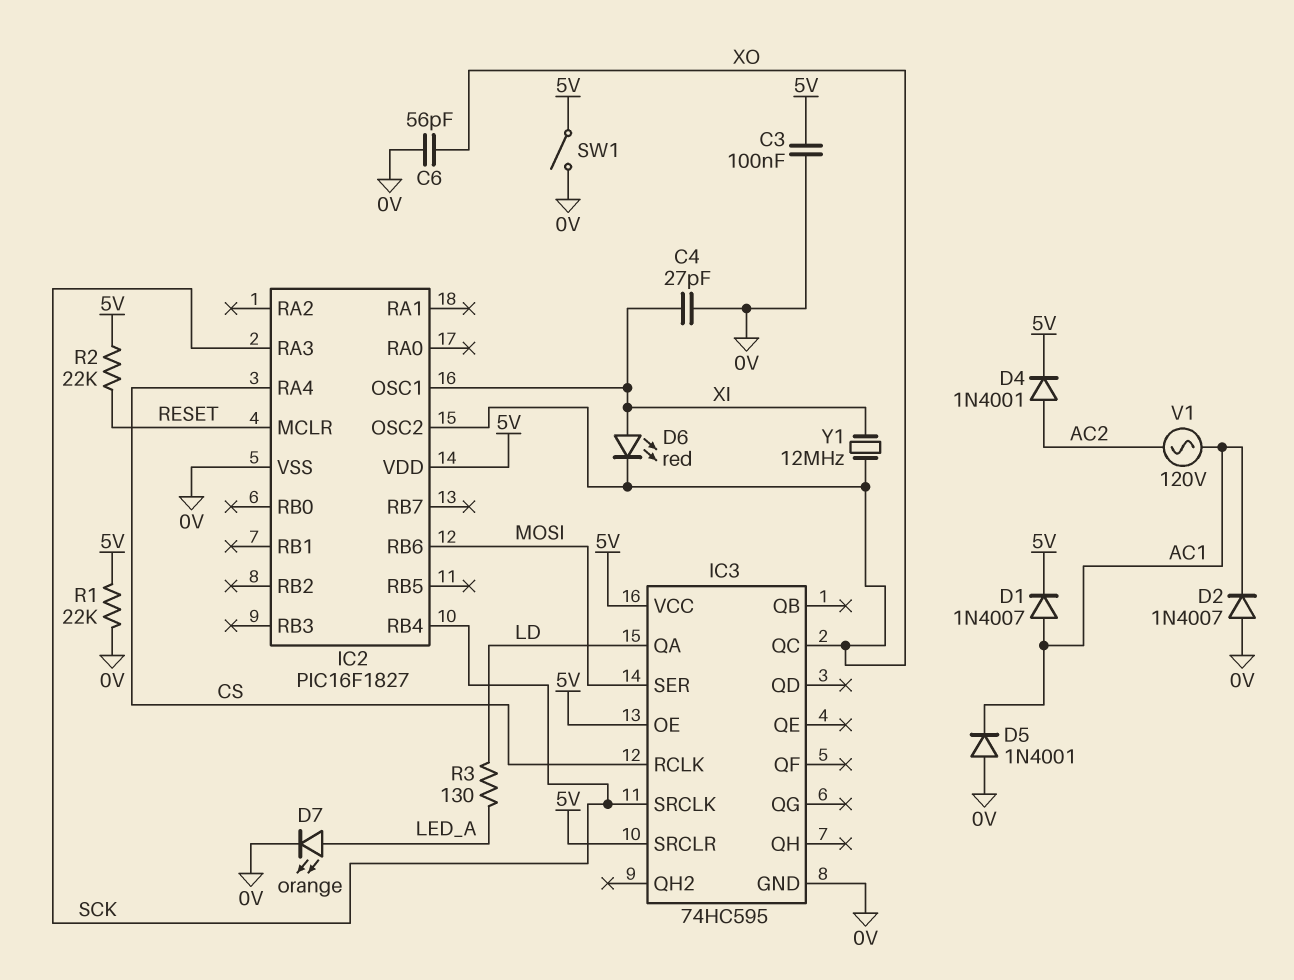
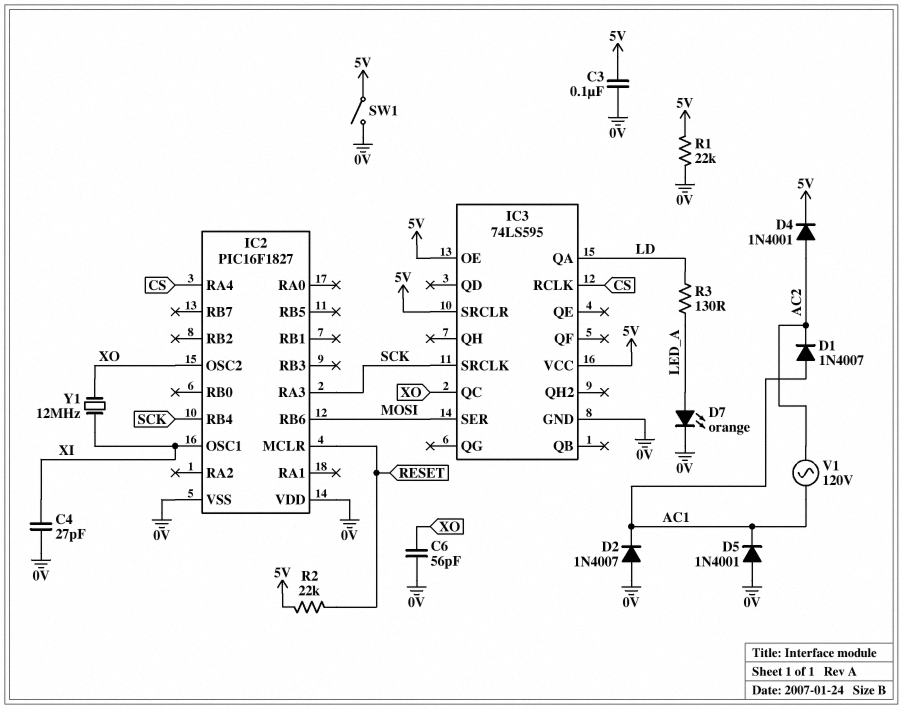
D1: diode 1N4007 (A AC1, K 5V) -> diode 1N4007 (A AC1, K AC2)
D6: LED red (A XI, K XO) -> none
IC2 pin VDD: 5V -> 0V
IC3: 74HC595 -> 74LS595

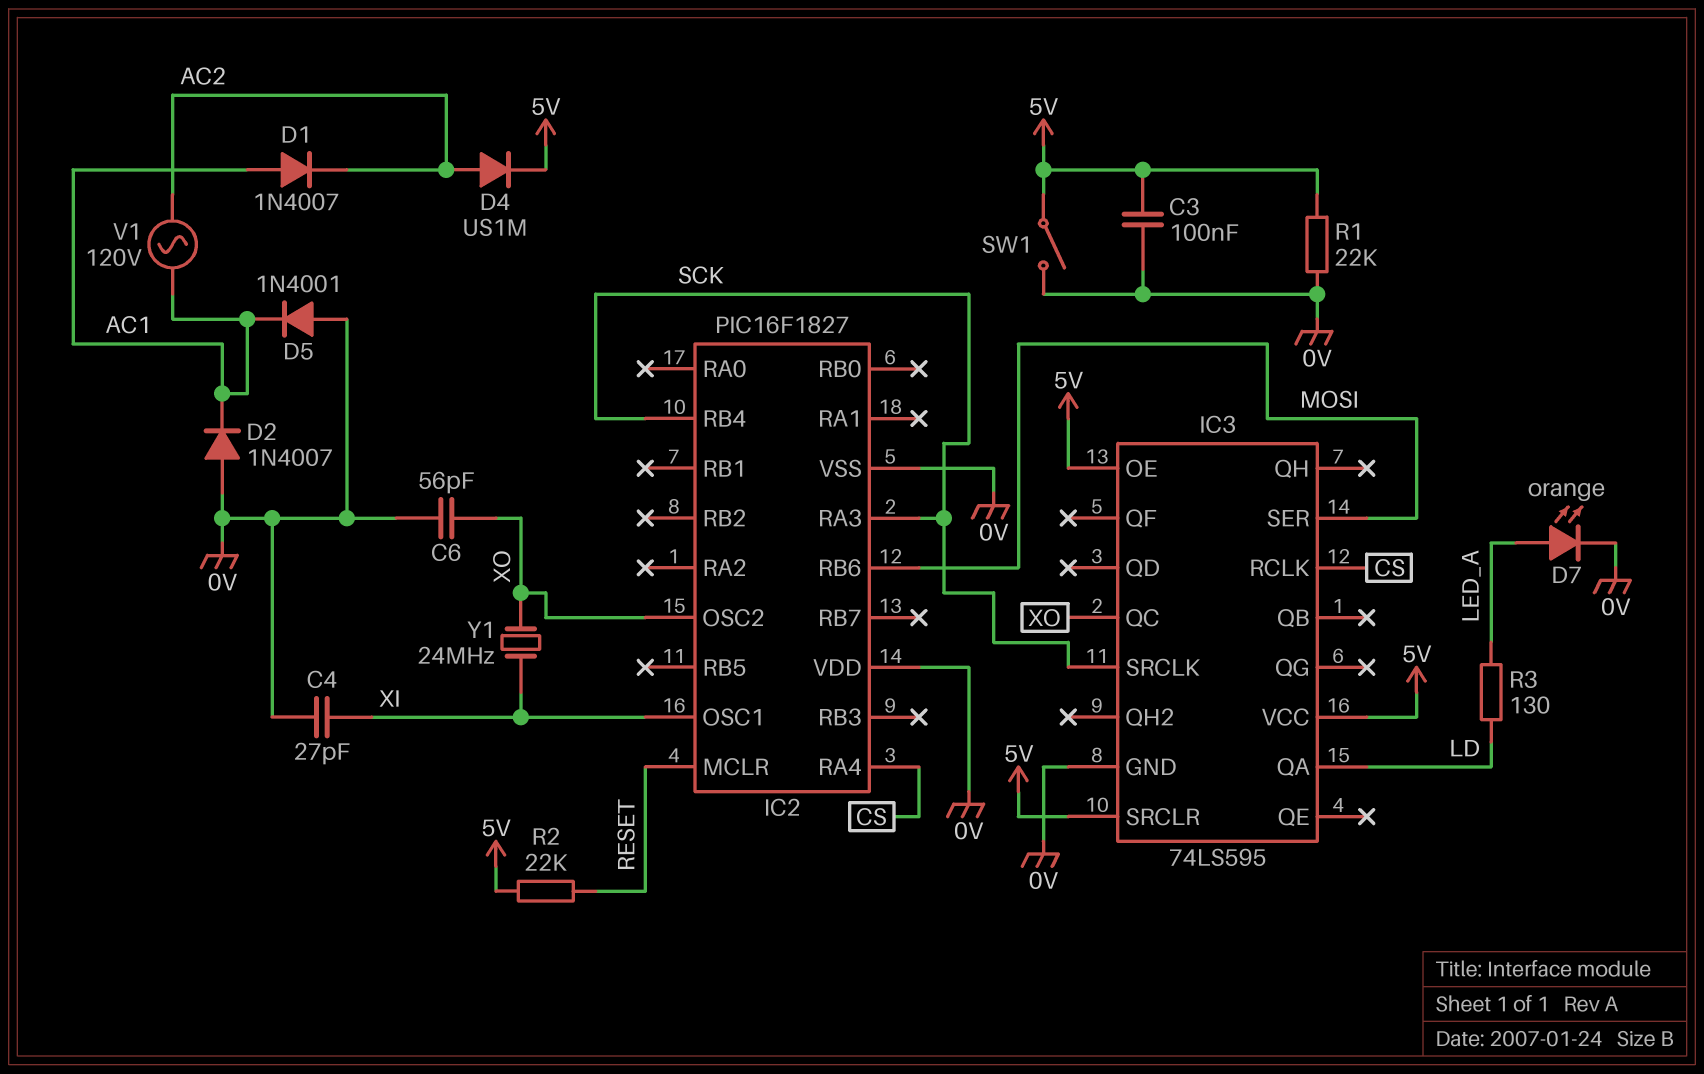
D4: diode 1N4001 (A AC2, K 5V) -> diode US1M (A AC2, K 5V)
Y1: 12MHz (XI, XO) -> 24MHz (XI, XO)

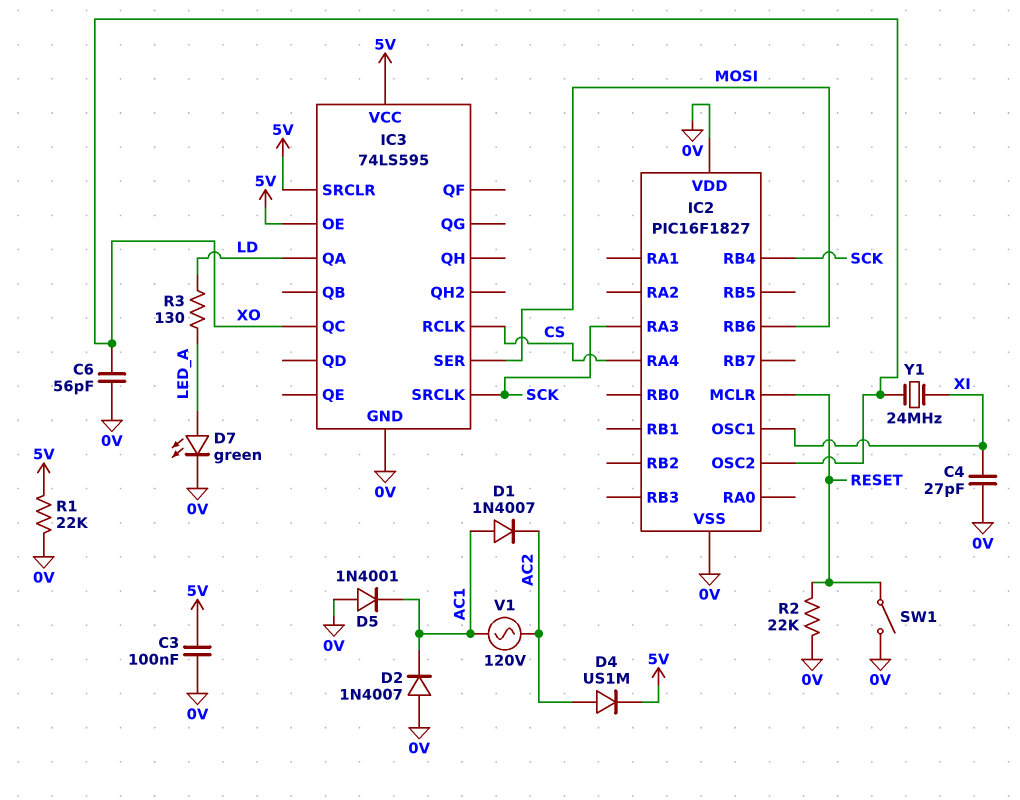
D7: LED orange (A LED_A, K 0V) -> LED green (A LED_A, K 0V)
R2: 22k (5V, RESET) -> 22k (0V, RESET)
SW1: switch (0V, 5V) -> switch (0V, RESET)

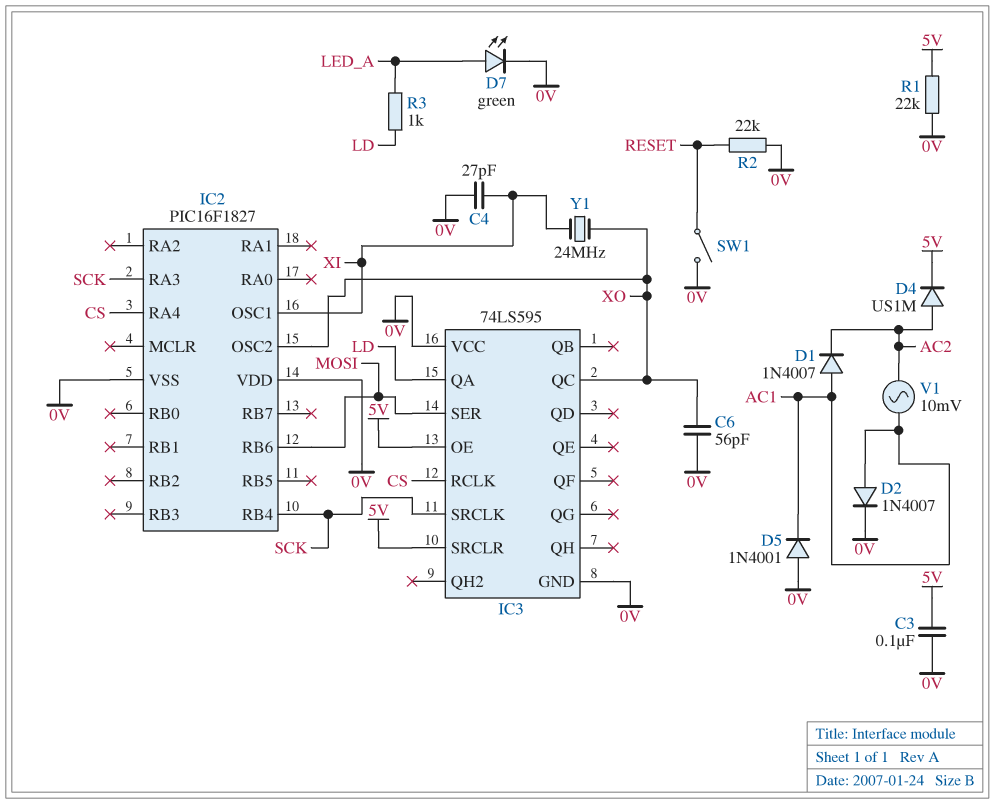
D2: diode 1N4007 (A 0V, K AC1) -> diode 1N4007 (A AC1, K 0V)
IC2 pin MCLR: RESET -> none
IC3 pin VCC: 5V -> 0V
R3: 130 (LD, LED_A) -> 1k (LD, LED_A)
V1: AC 120V (AC1, AC2) -> AC 10mV (AC1, AC2)

